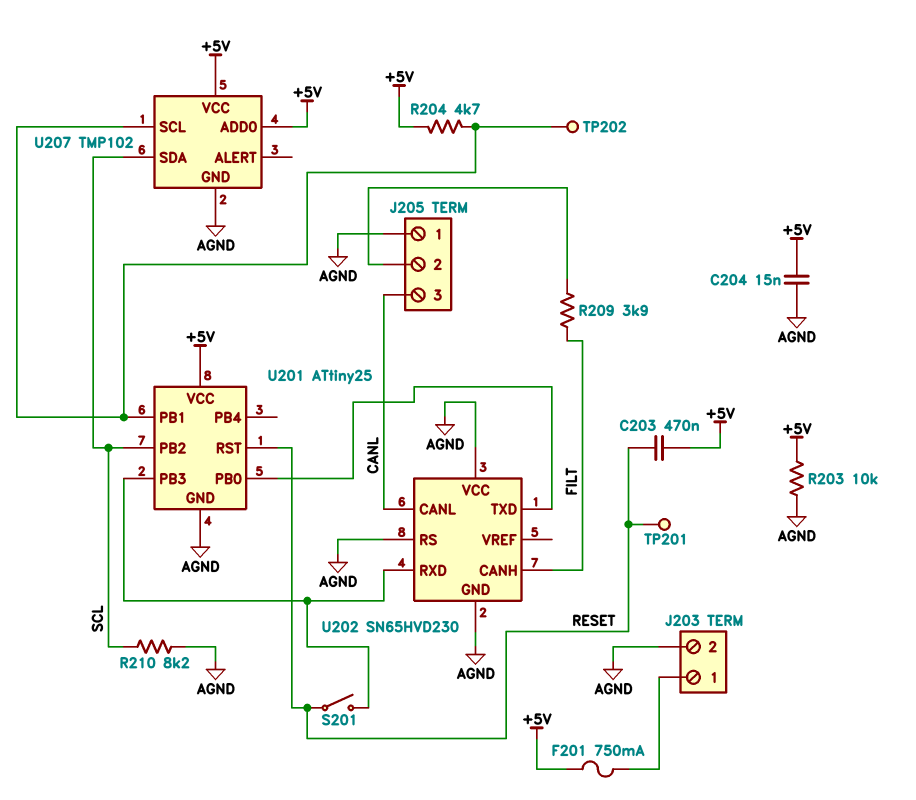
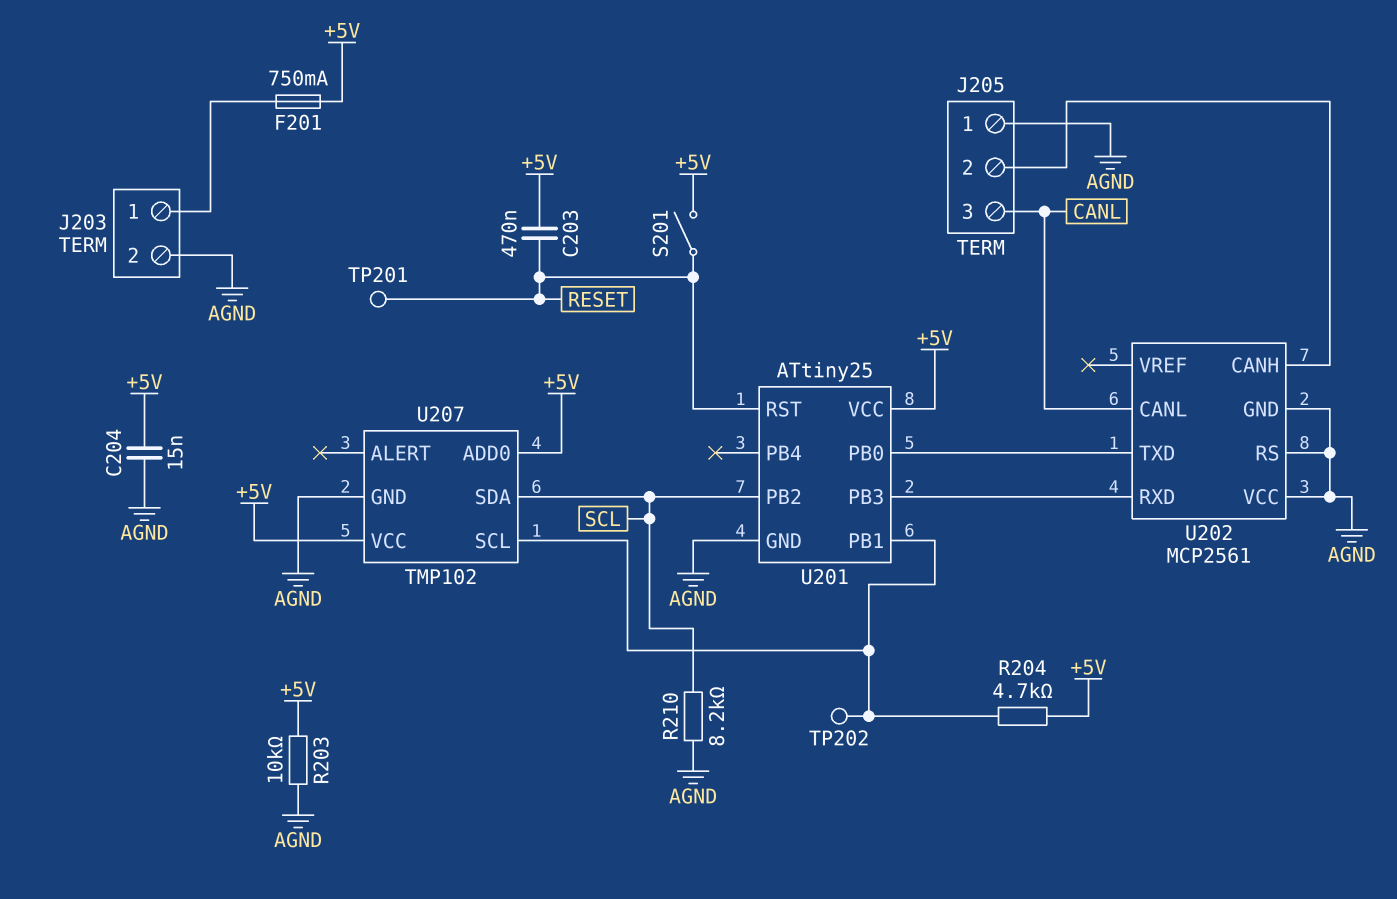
R209: 3.9k (FILT, J205/2) -> none
S201: switch (RESET, U201/PB3) -> switch (+5V, RESET)
U202: SN65HVD230 -> MCP2561
U202 pin CANH: FILT -> J205/2

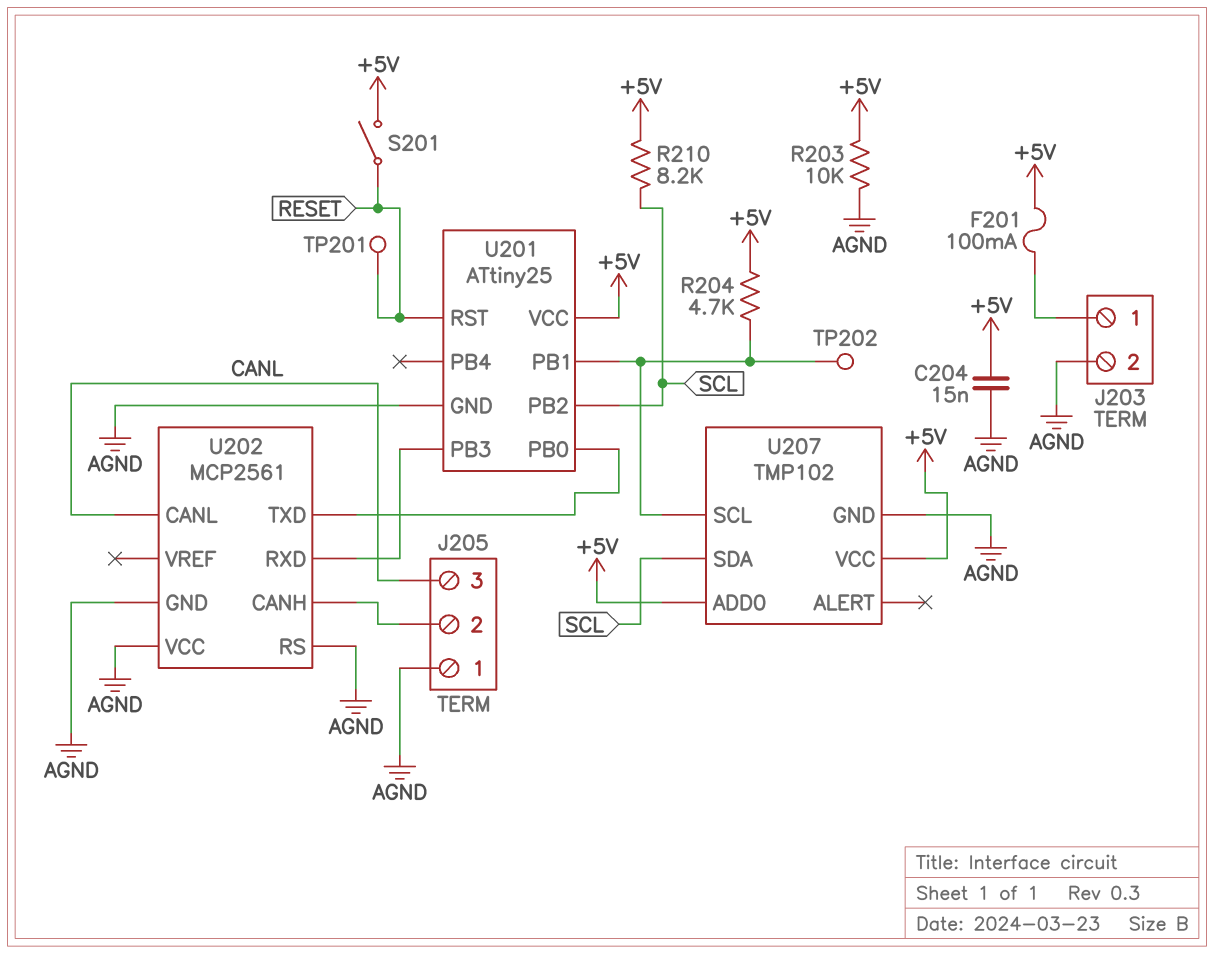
C203: 470nF (+5V, RESET) -> none
F201: 750mA (+5V, J203/1) -> 100mA (+5V, J203/1)
R210: 8.2k (AGND, SCL) -> 8.2k (+5V, SCL)

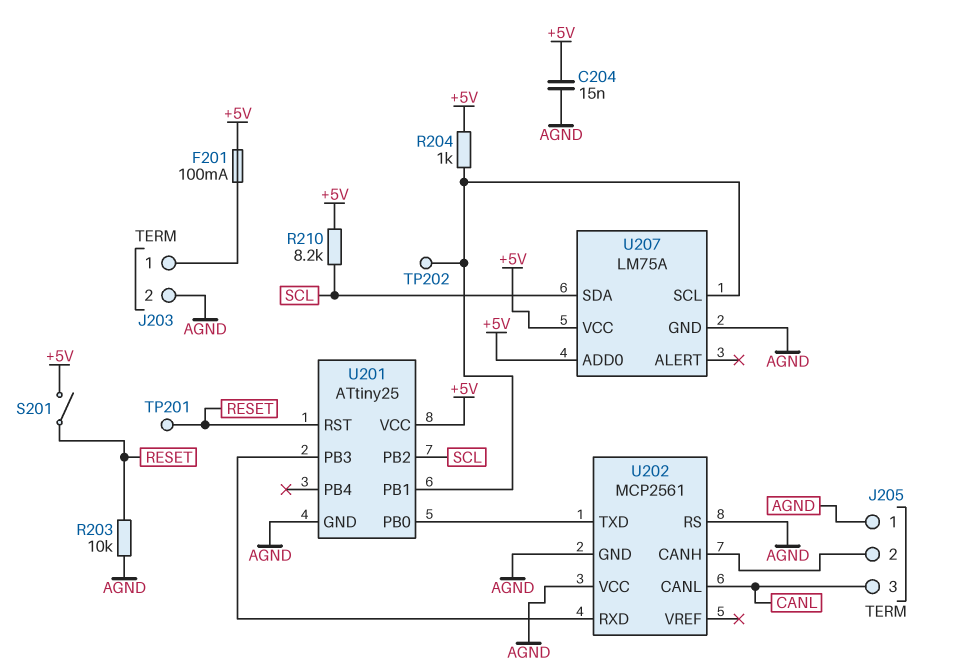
R203: 10k (+5V, AGND) -> 10k (AGND, RESET)
R204: 4.7k (+5V, U201/PB1) -> 1k (+5V, U201/PB1)
U207: TMP102 -> LM75A

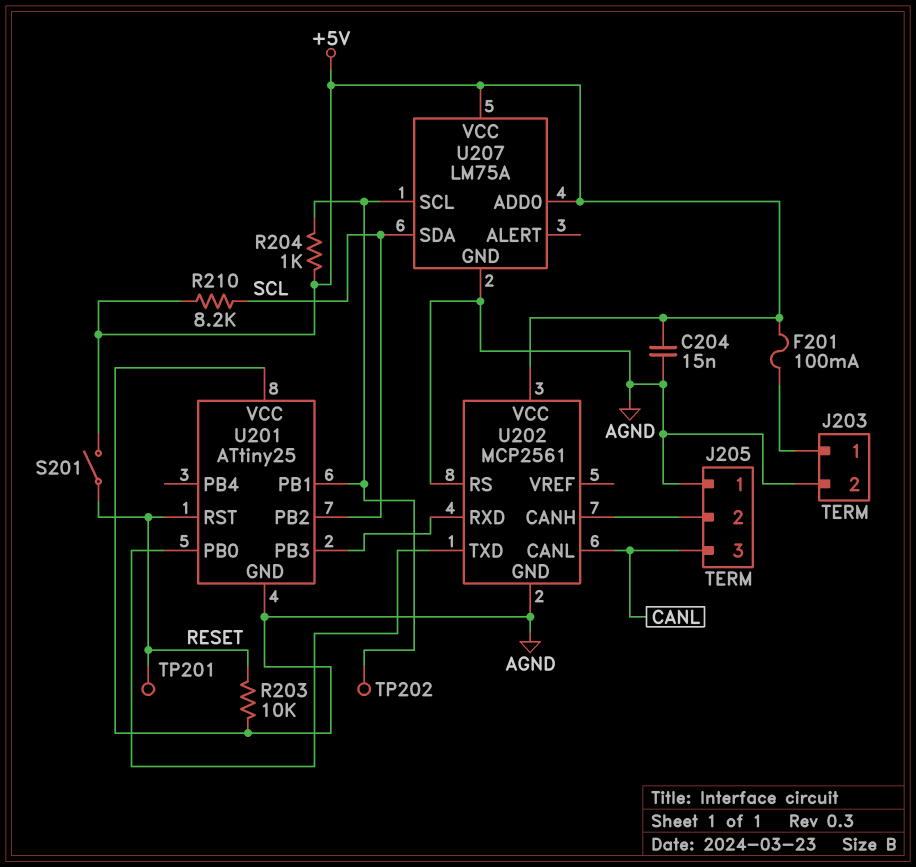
U201 pin VCC: +5V -> AGND
U202 pin VCC: AGND -> +5V

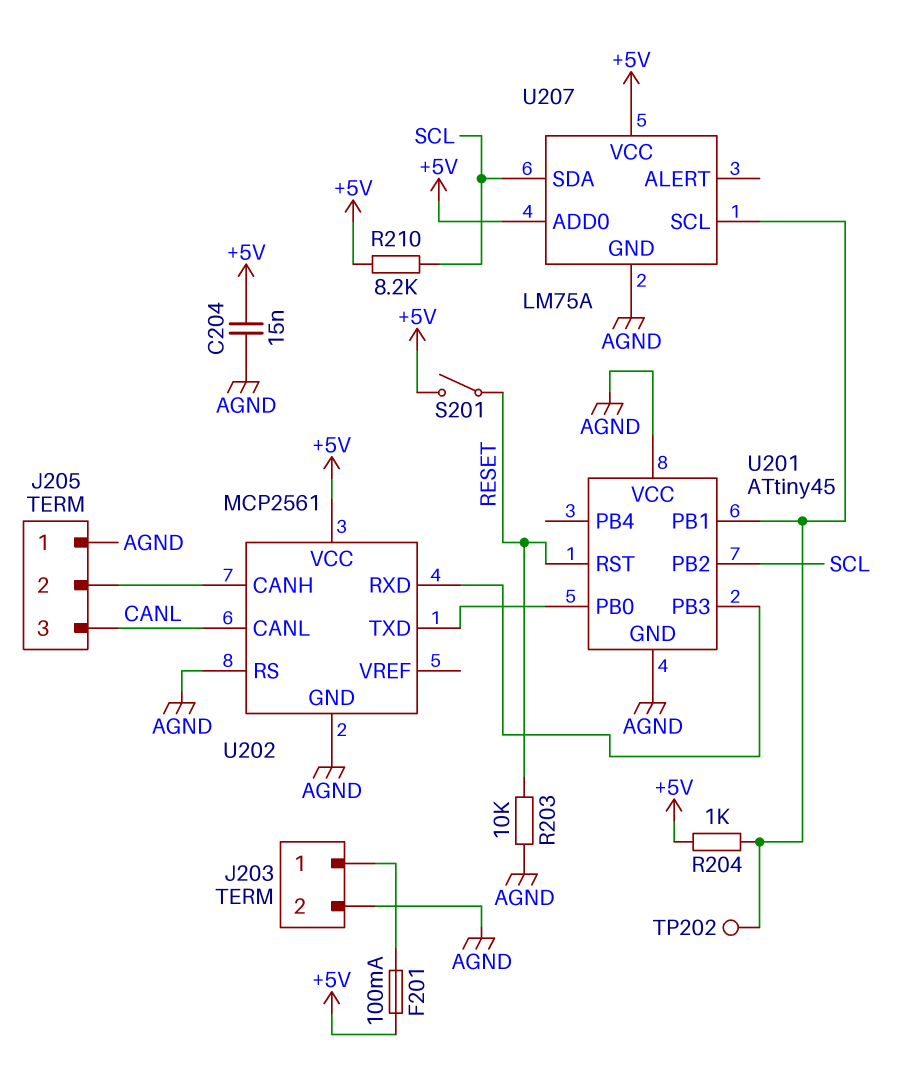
TP201: test point (RESET) -> none
U201: ATtiny25 -> ATtiny45

